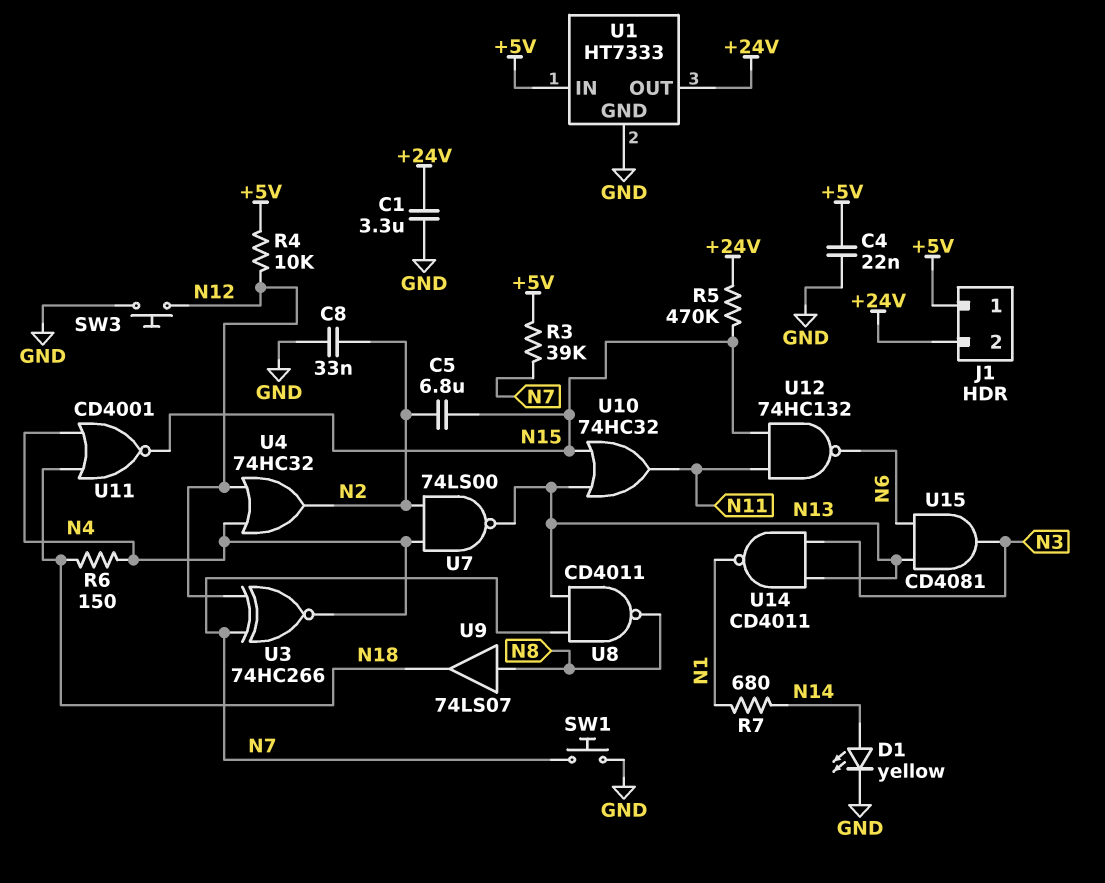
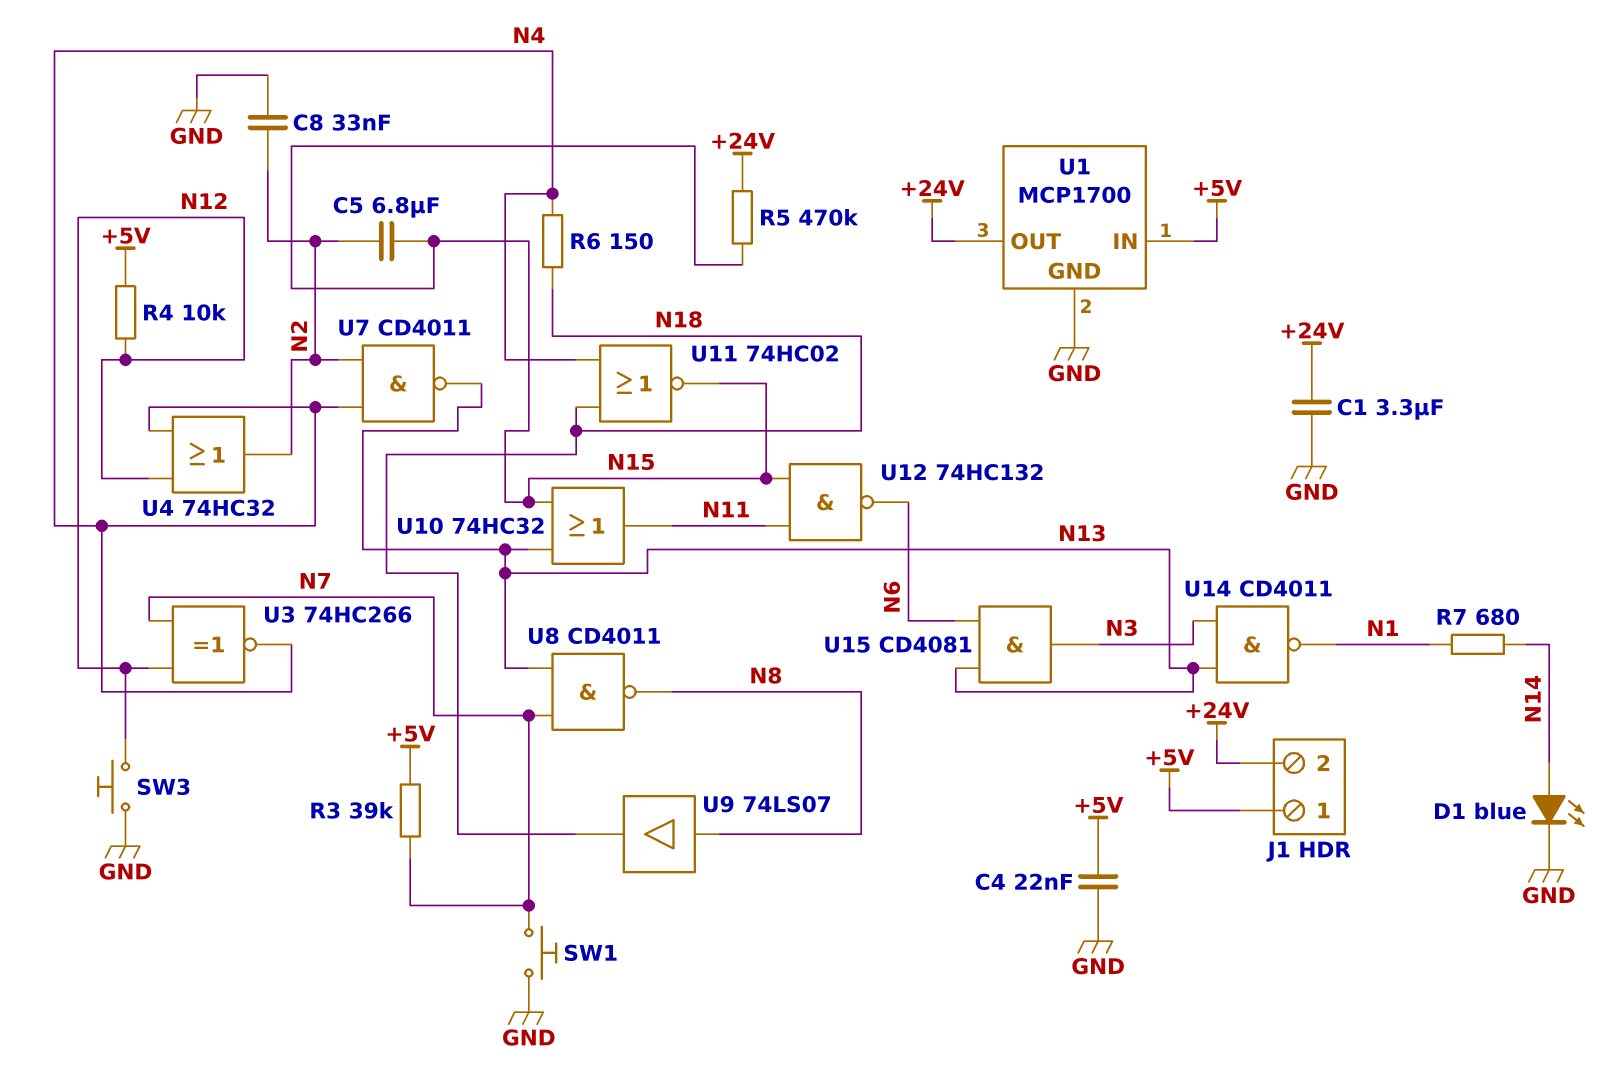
D1: LED yellow (A N14, K GND) -> LED blue (A N14, K GND)
U1: HT7333 -> MCP1700
U7: NAND 74LS00 (in N2, in N4, out N13) -> NAND CD4011 (in N2, in N4, out N13)
U11: NOR CD4001 (in N4, in N18, out N15) -> NOR 74HC02 (in N4, in N18, out N15)

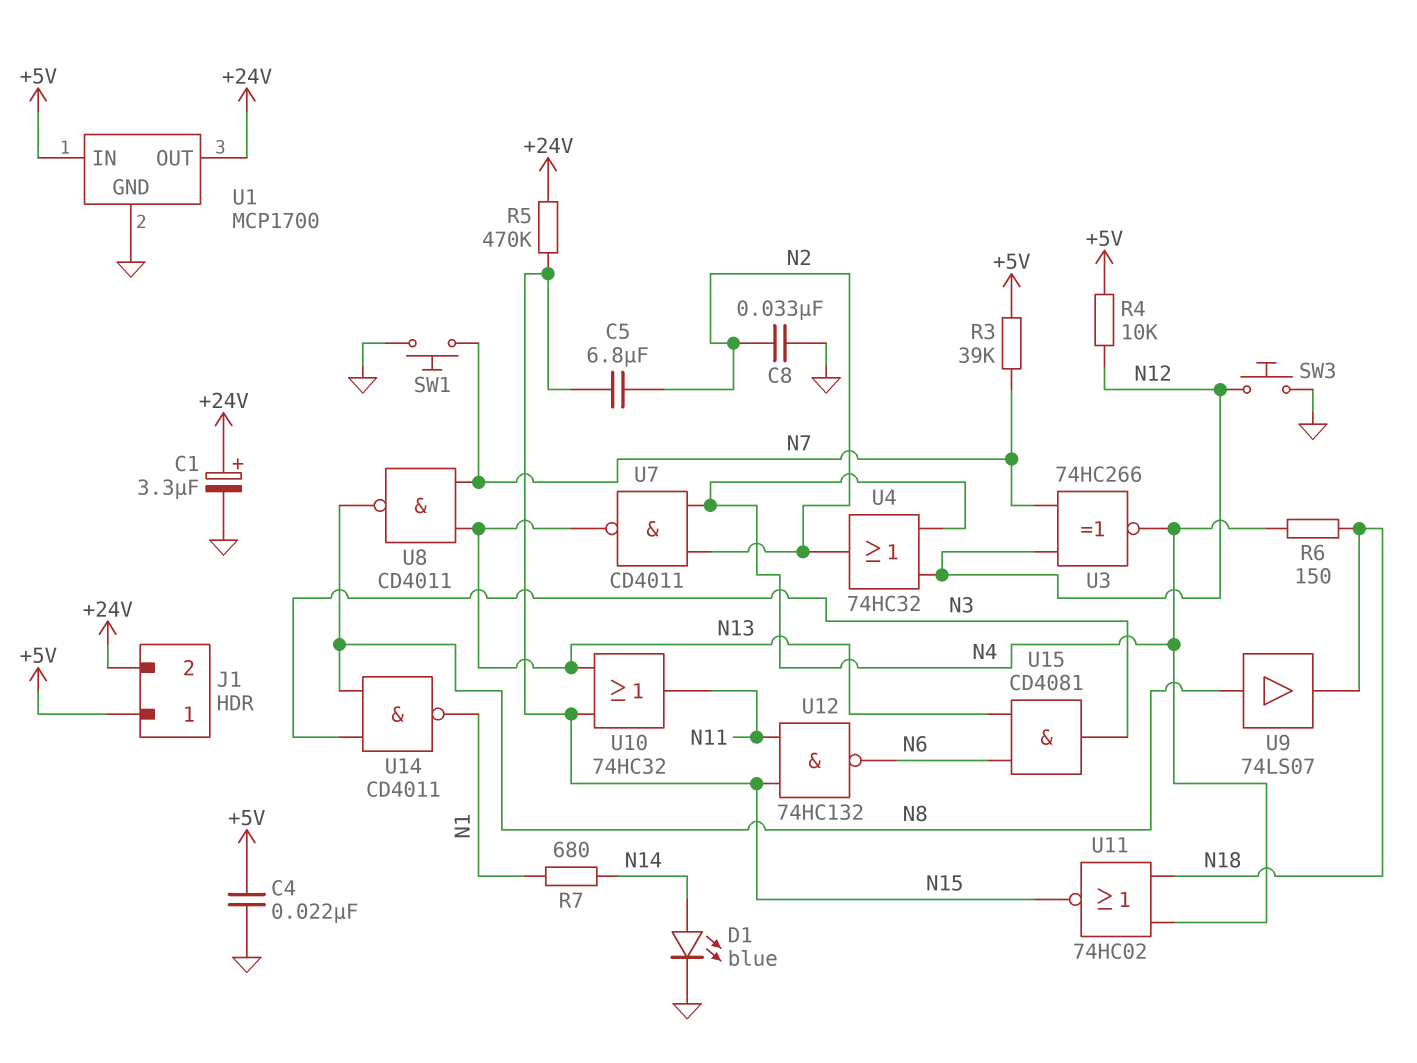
C1: 3.3uF (+24V, GND) -> 3.3uF (plus +24V, minus GND)
U14: NAND CD4011 (in N3, in N13, out N1) -> NAND CD4011 (in N3, in N8, out N1)

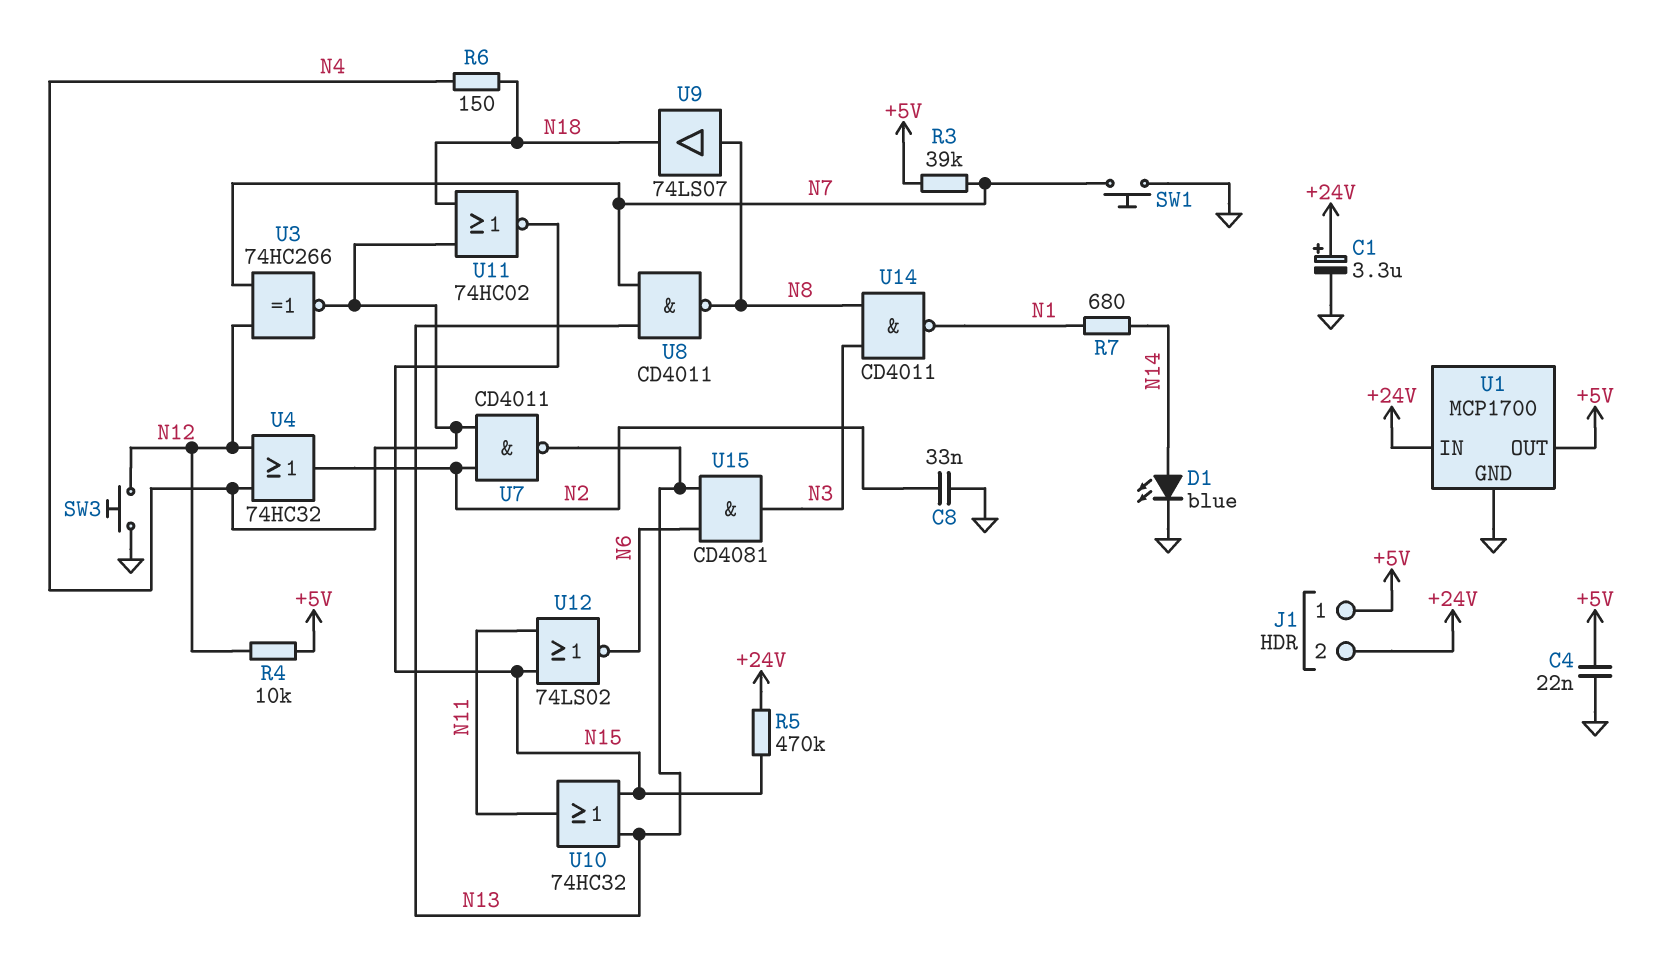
C5: 6.8uF (N2, N15) -> none
U1 pin IN: +5V -> +24V
U1 pin OUT: +24V -> +5V
U12: NAND 74HC132 (in N11, in N15, out N6) -> NOR 74LS02 (in N11, in N15, out N6)

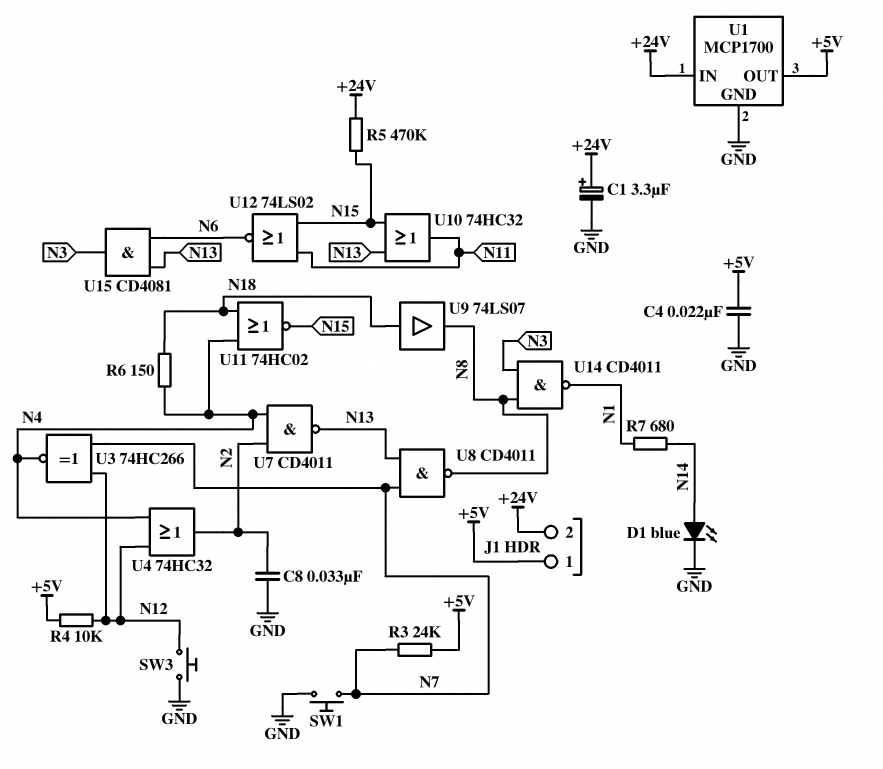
R3: 39k (+5V, N7) -> 24k (+5V, N7)
U9: buffer 74LS07 (in N8, out N18) -> buffer 74LS07 (in N18, out N8)

